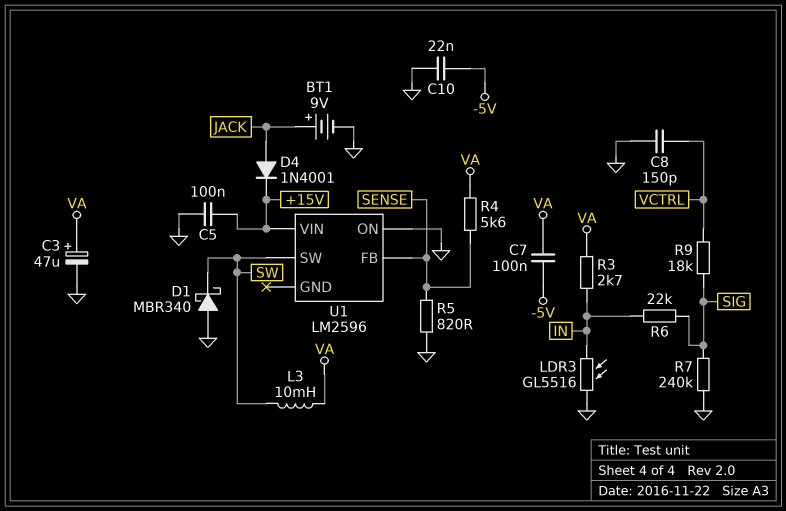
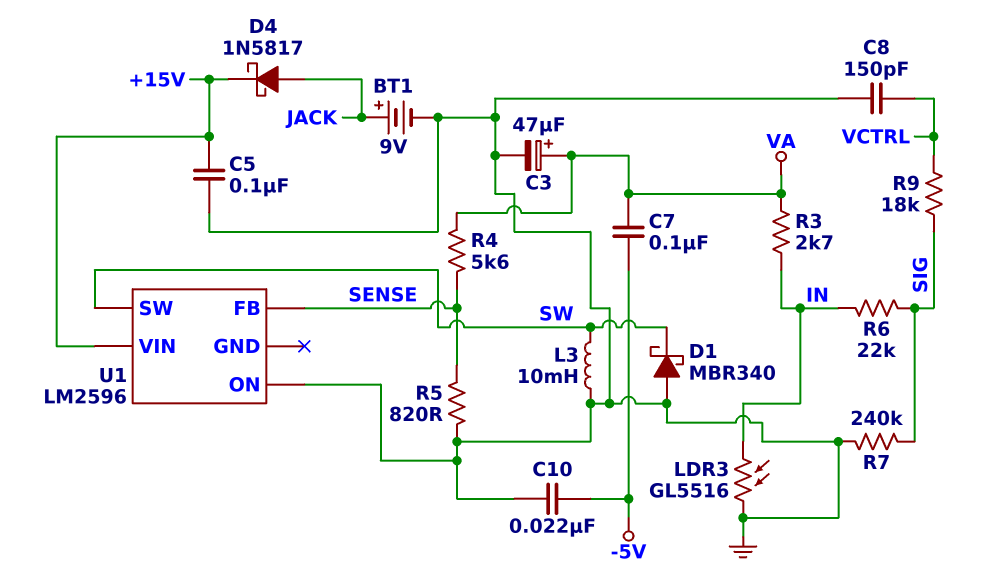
D4: diode 1N4001 (A JACK, K +15V) -> schottky 1N5817 (A JACK, K +15V)
L3: 10mH (SW, VA) -> 10mH (GND, SW)

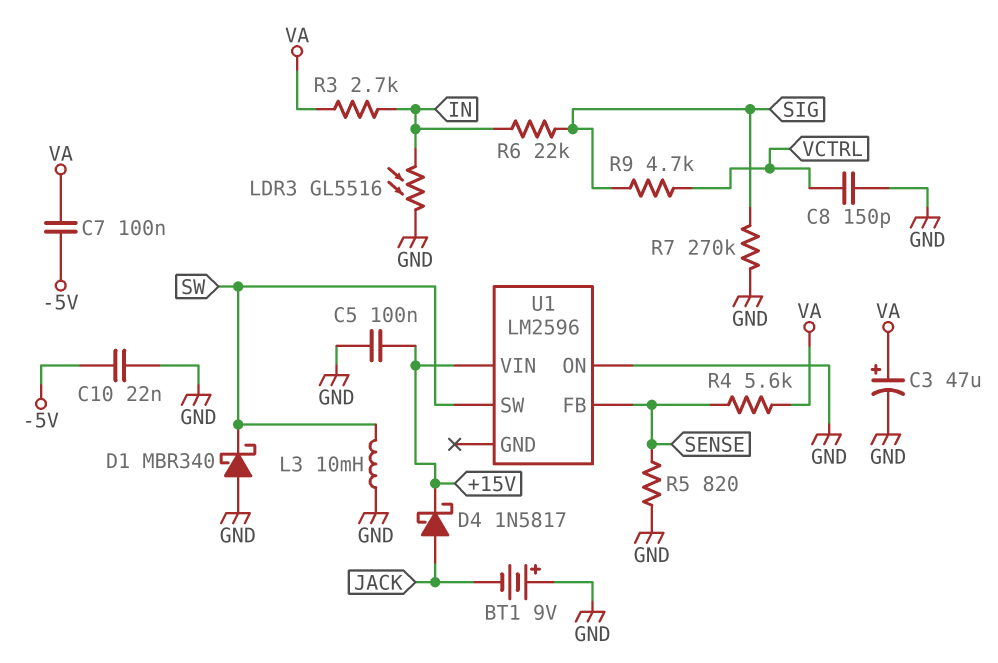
BT1: 9V (plus JACK, minus GND) -> 9V (plus GND, minus JACK)
R7: 240k (GND, SIG) -> 270k (GND, SIG)
R9: 18k (SIG, VCTRL) -> 4.7k (SIG, VCTRL)

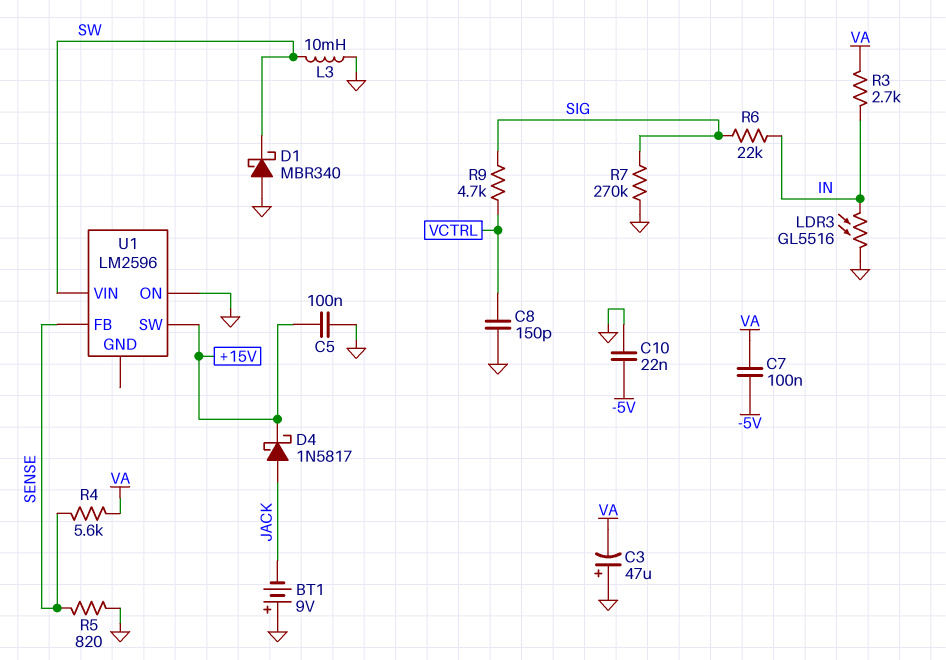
C3: 47uF (plus VA, minus GND) -> 47uF (plus GND, minus VA)
U1 pin SW: SW -> +15V
U1 pin VIN: +15V -> SW

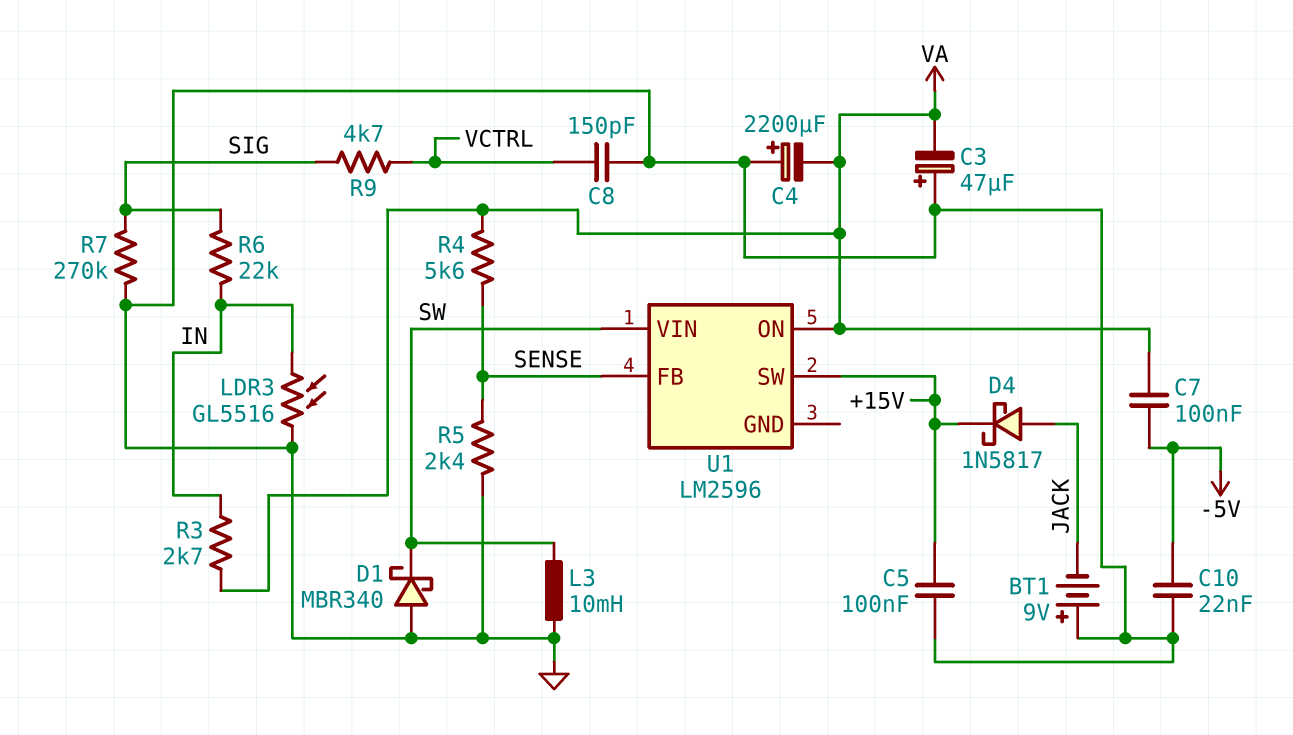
C4: none -> 2200uF (plus GND, minus VA)
R5: 820 (GND, SENSE) -> 2.4k (GND, SENSE)
U1 pin ON: GND -> VA

